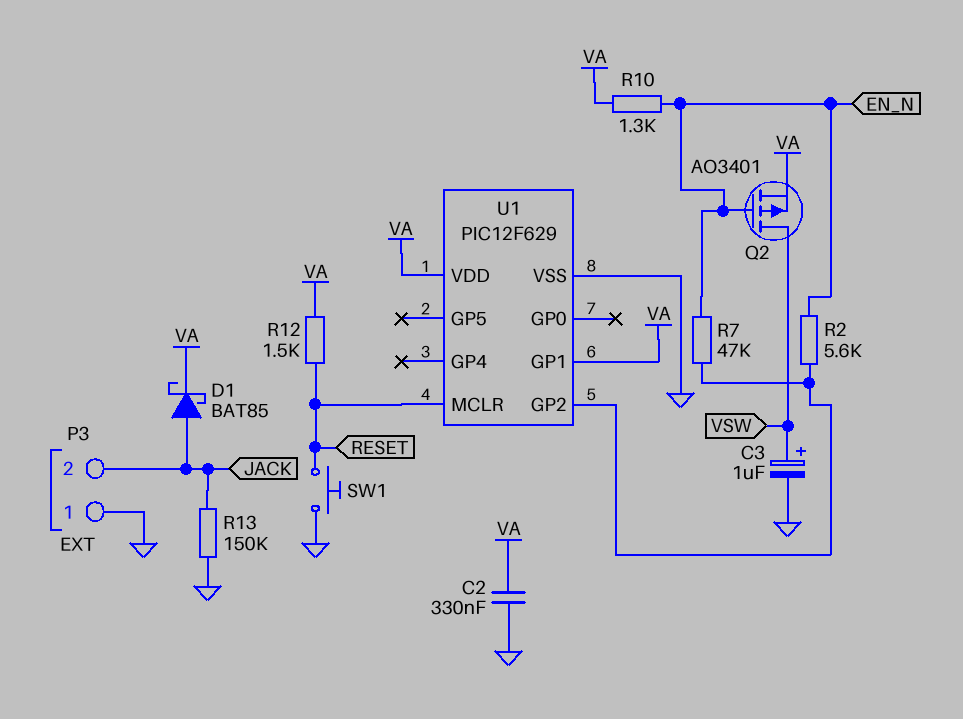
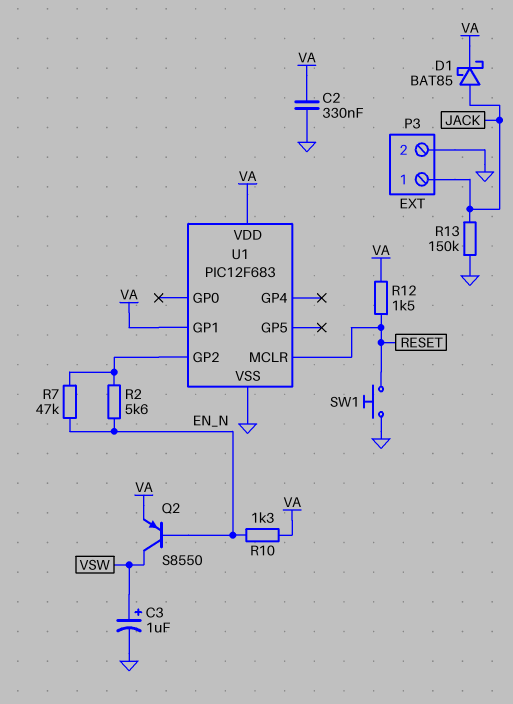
P3 pin 1: GND -> JACK
P3 pin 2: JACK -> GND
Q2: PMOS AO3401 (G EN_N, D VSW, S VA) -> PNP S8550 (B EN_N, C VSW, E VA)
U1: PIC12F629 -> PIC12F683

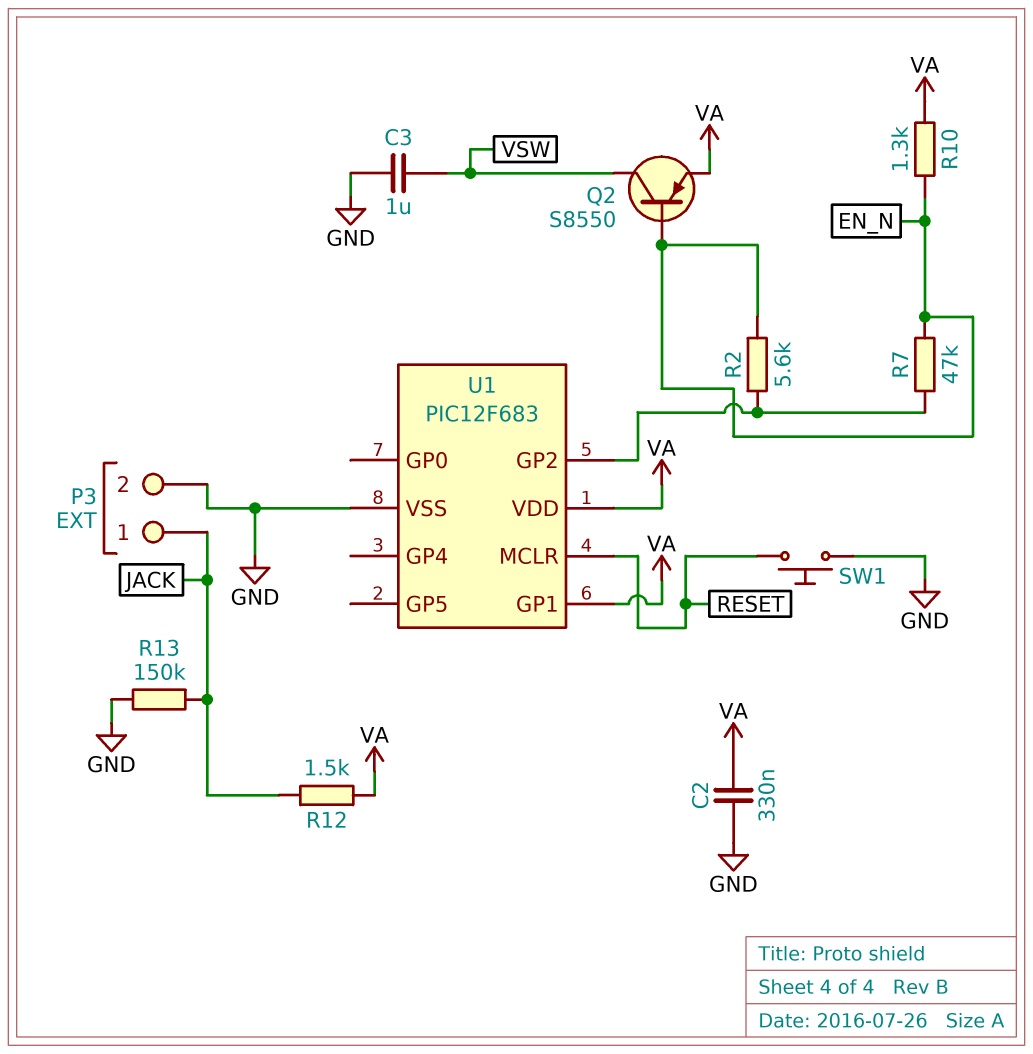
C3: 1uF (plus VSW, minus GND) -> 1uF (GND, VSW)
D1: schottky BAT85 (A JACK, K VA) -> none
R12: 1.5k (RESET, VA) -> 1.5k (JACK, VA)

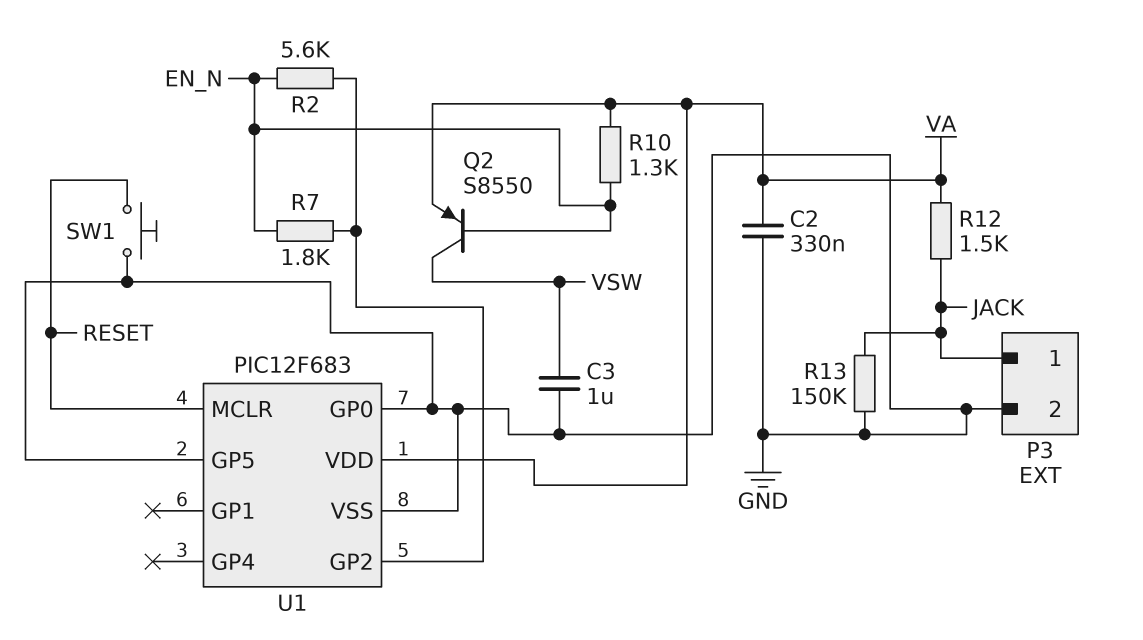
R7: 47k (EN_N, U1/GP2) -> 1.8k (EN_N, U1/GP2)
U1 pin GP0: none -> GND
U1 pin GP1: VA -> none
U1 pin GP5: none -> GND

